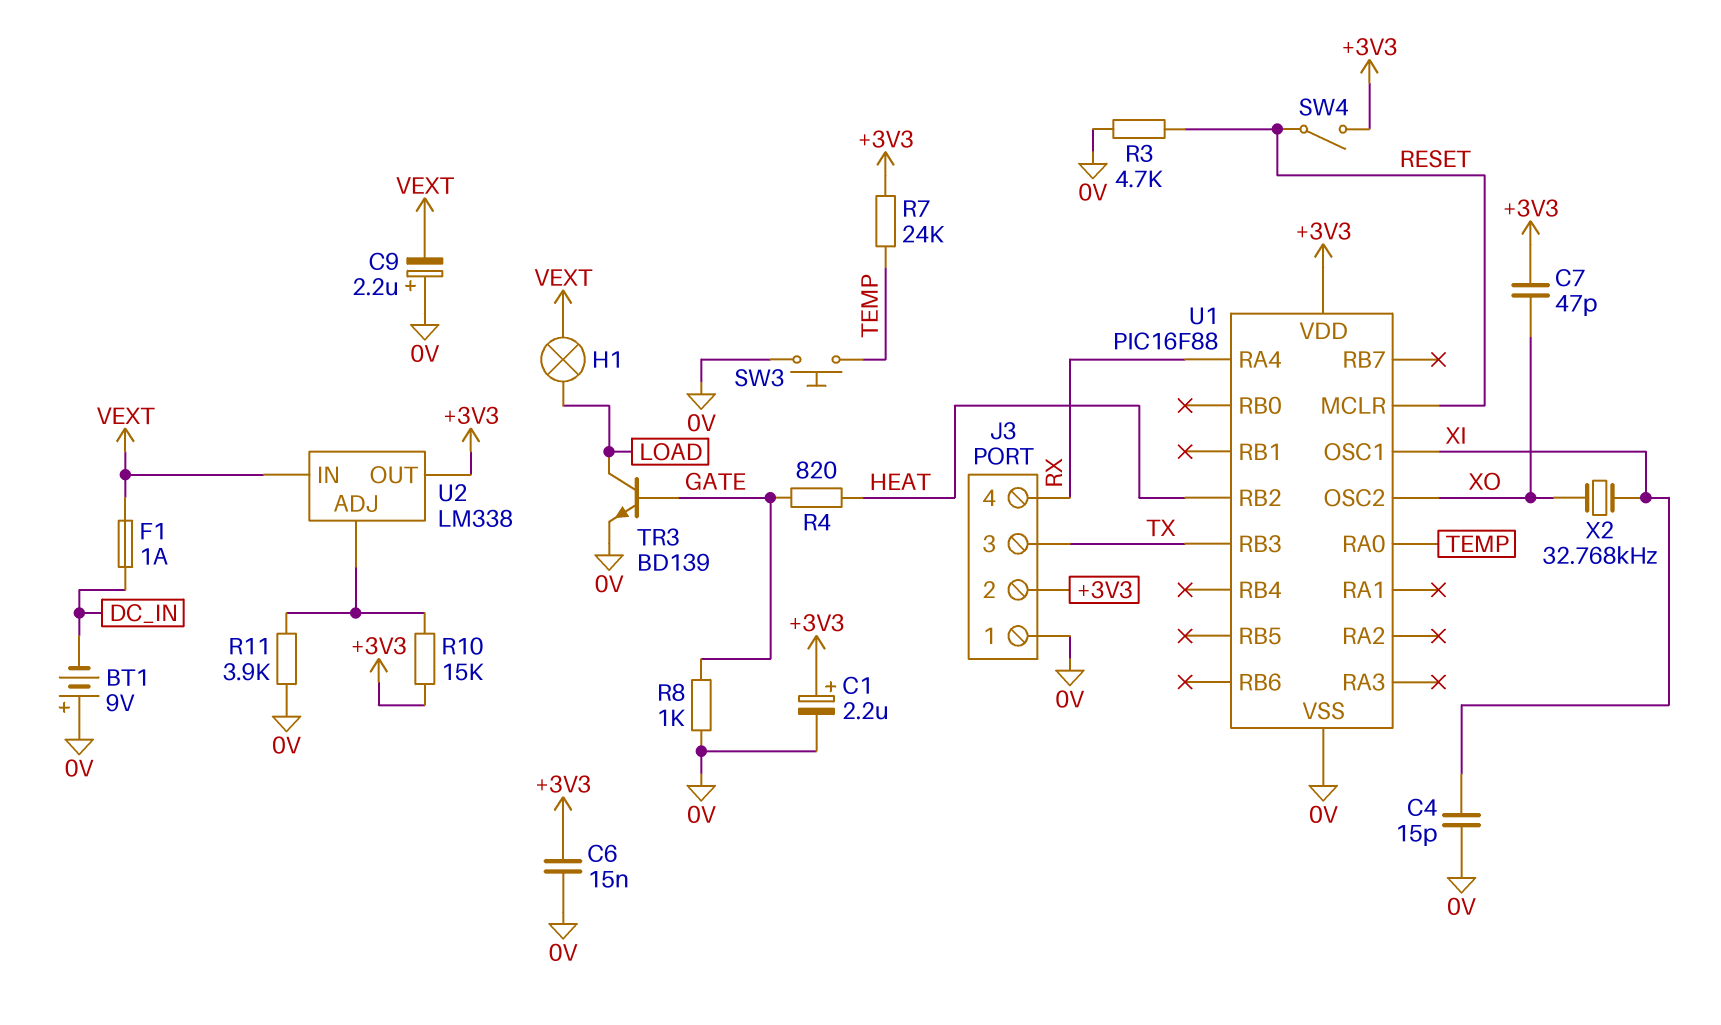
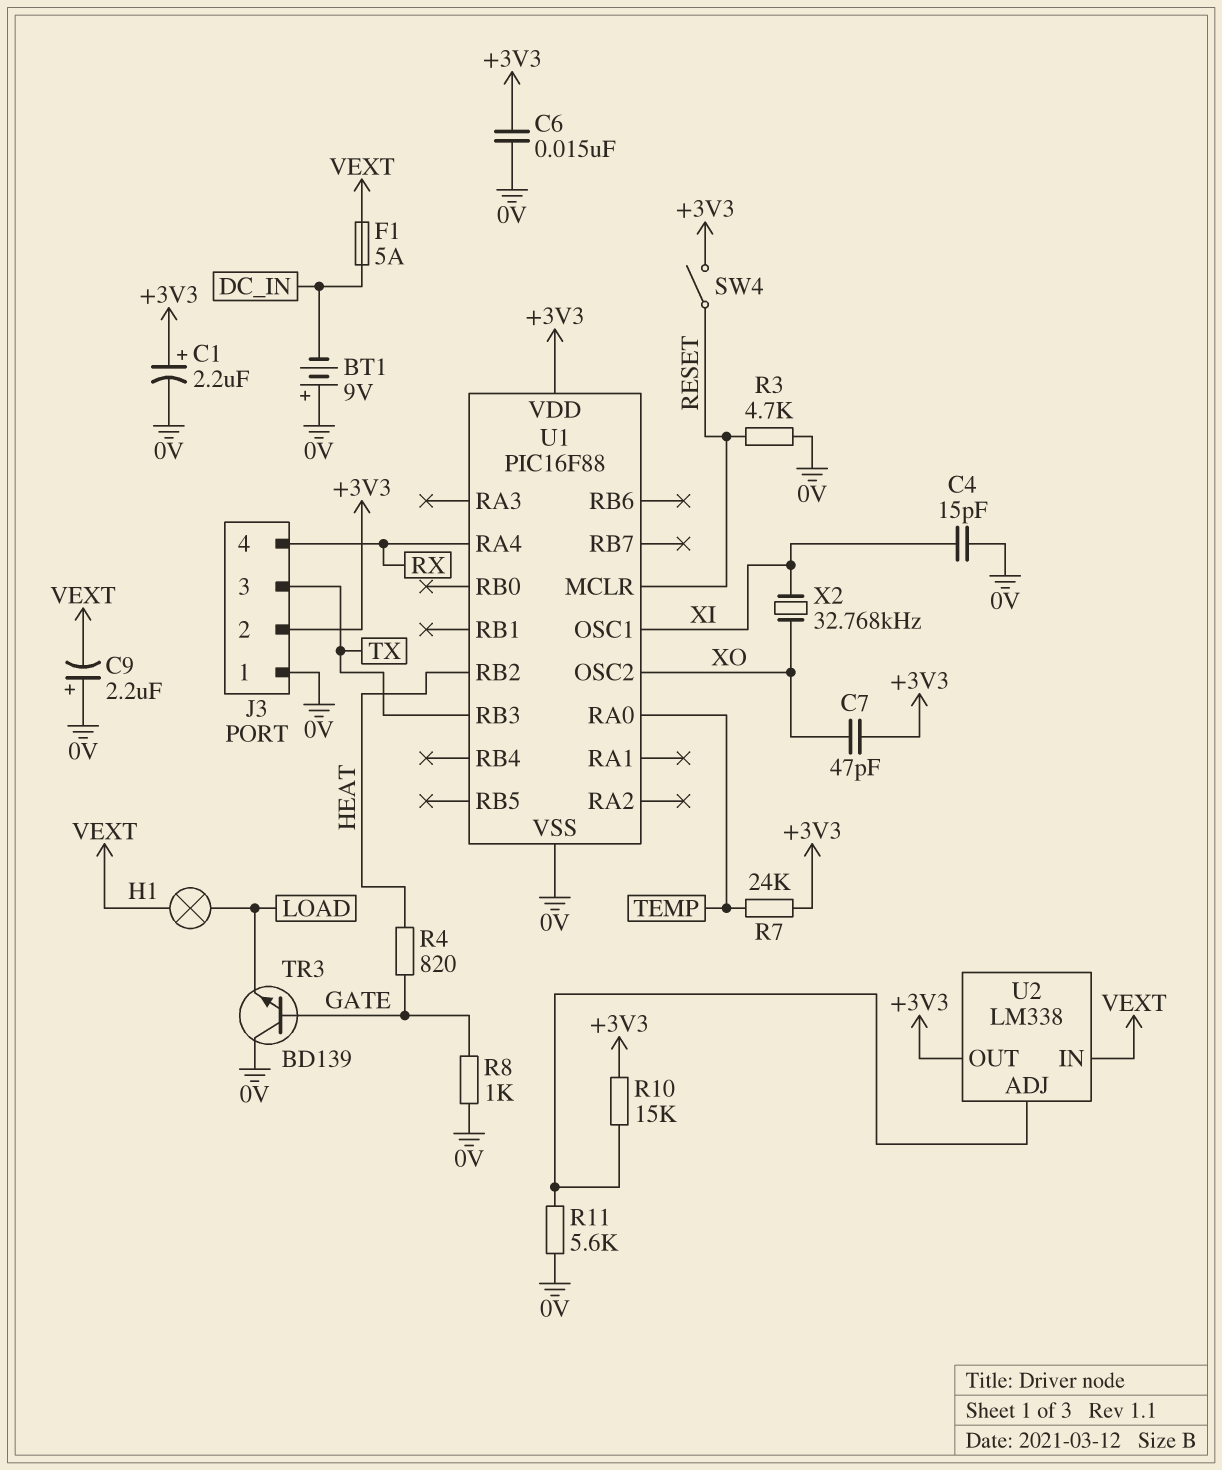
F1: 1A (DC_IN, VEXT) -> 5A (DC_IN, VEXT)
R11: 3.9k (0V, U2/ADJ) -> 5.6k (0V, U2/ADJ)
SW3: button (0V, TEMP) -> none
TR3: NPN BD139 (B GATE, C LOAD, E 0V) -> NPN BD139 (B GATE, C 0V, E LOAD)

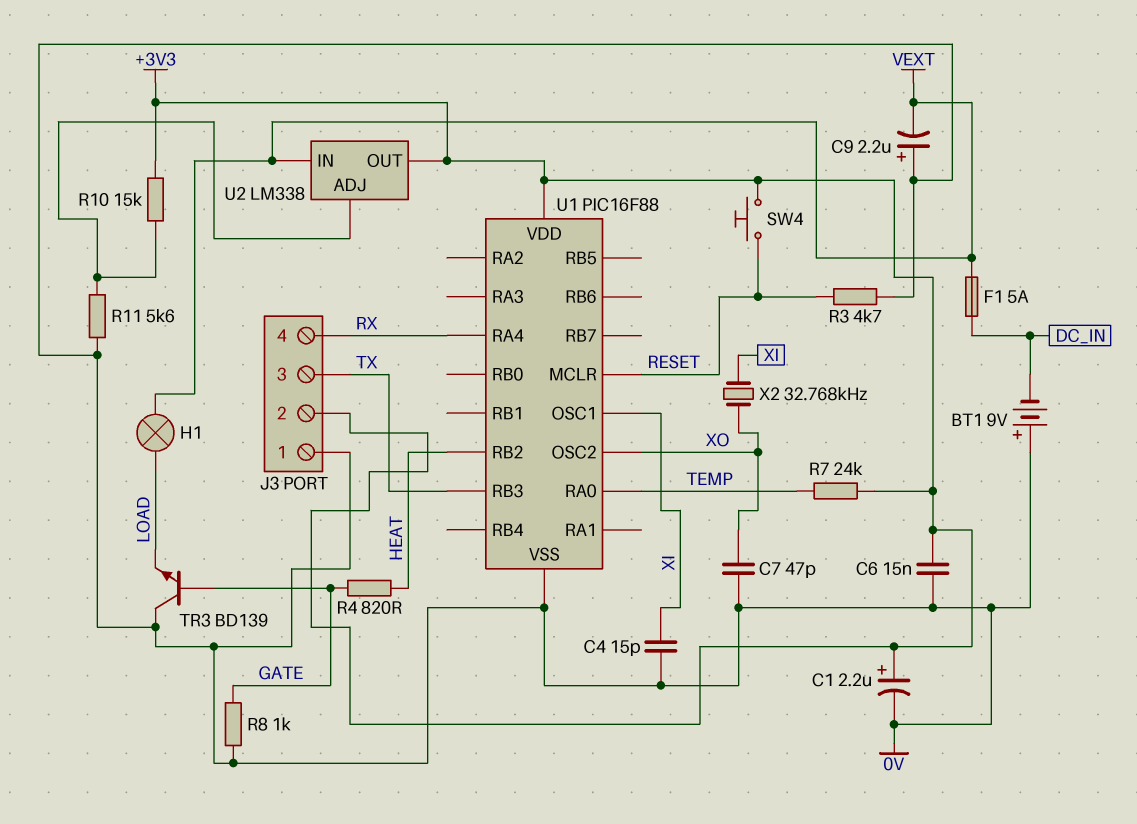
C7: 47pF (+3V3, XO) -> 47pF (0V, XO)
SW4: switch (+3V3, RESET) -> button (+3V3, RESET)

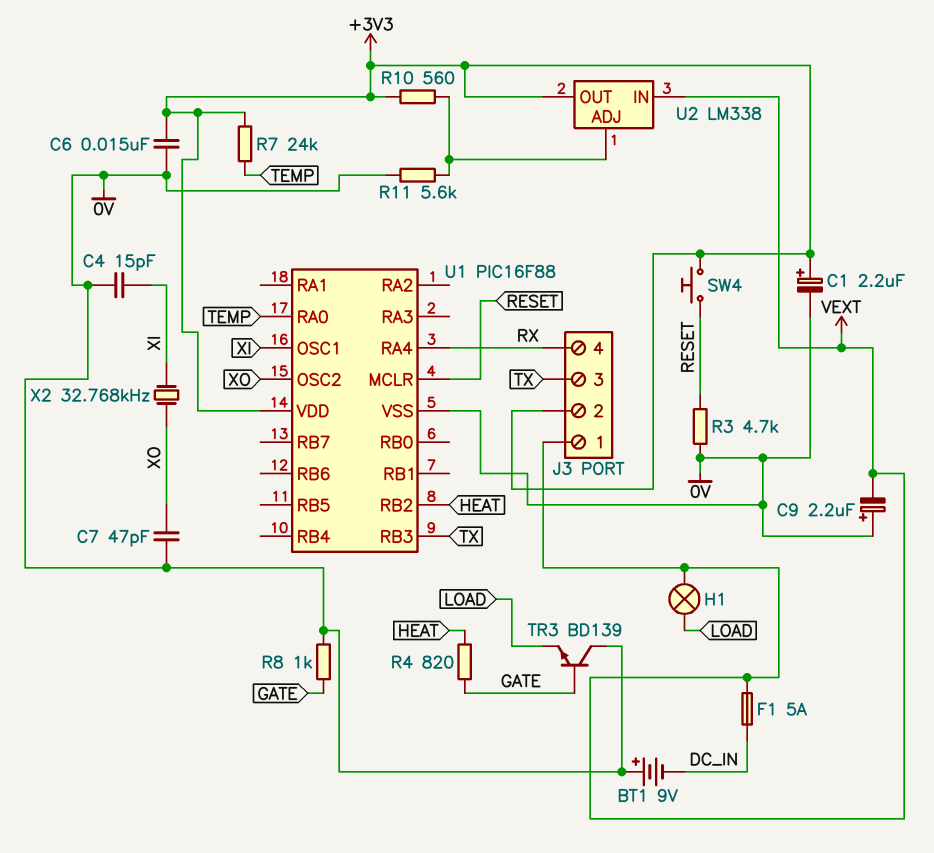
J3 pin 1: 0V -> VEXT
R10: 15k (+3V3, U2/ADJ) -> 560 (+3V3, U2/ADJ)

